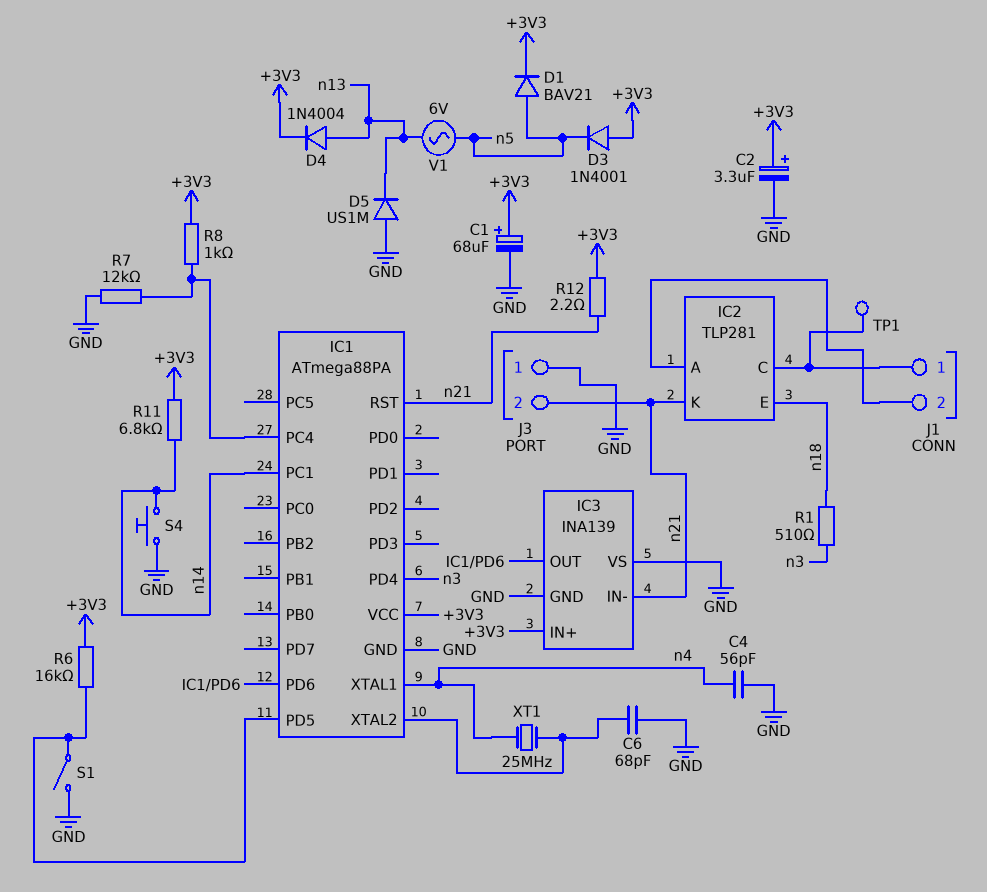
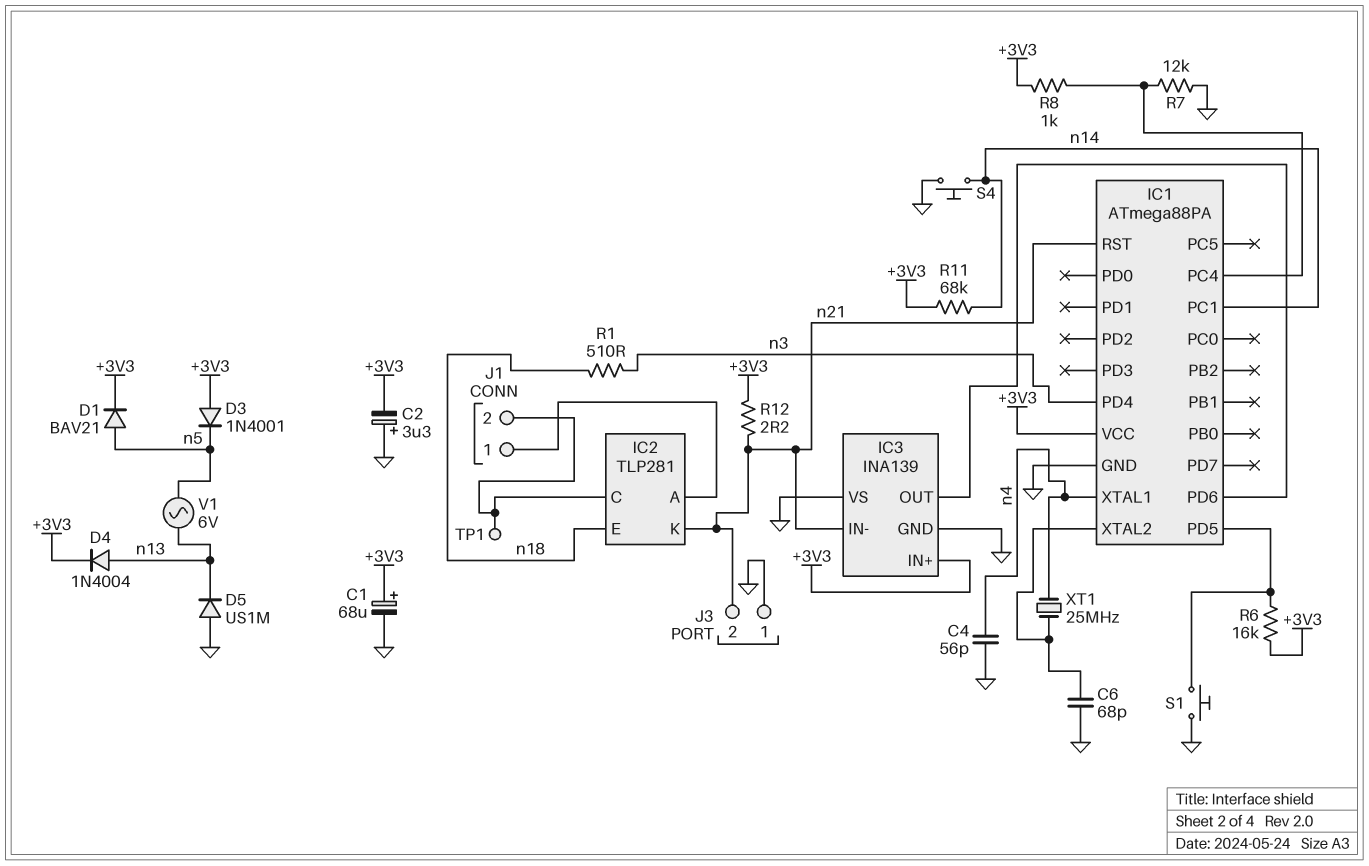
C2: 3.3uF (plus +3V3, minus GND) -> 3.3uF (plus GND, minus +3V3)
J1 pin 1: IC2/C -> IC2/A
J1 pin 2: IC2/A -> IC2/C
R11: 6.8k (+3V3, n14) -> 68k (+3V3, n14)
S1: switch (GND, IC1/PD5) -> button (GND, IC1/PD5)

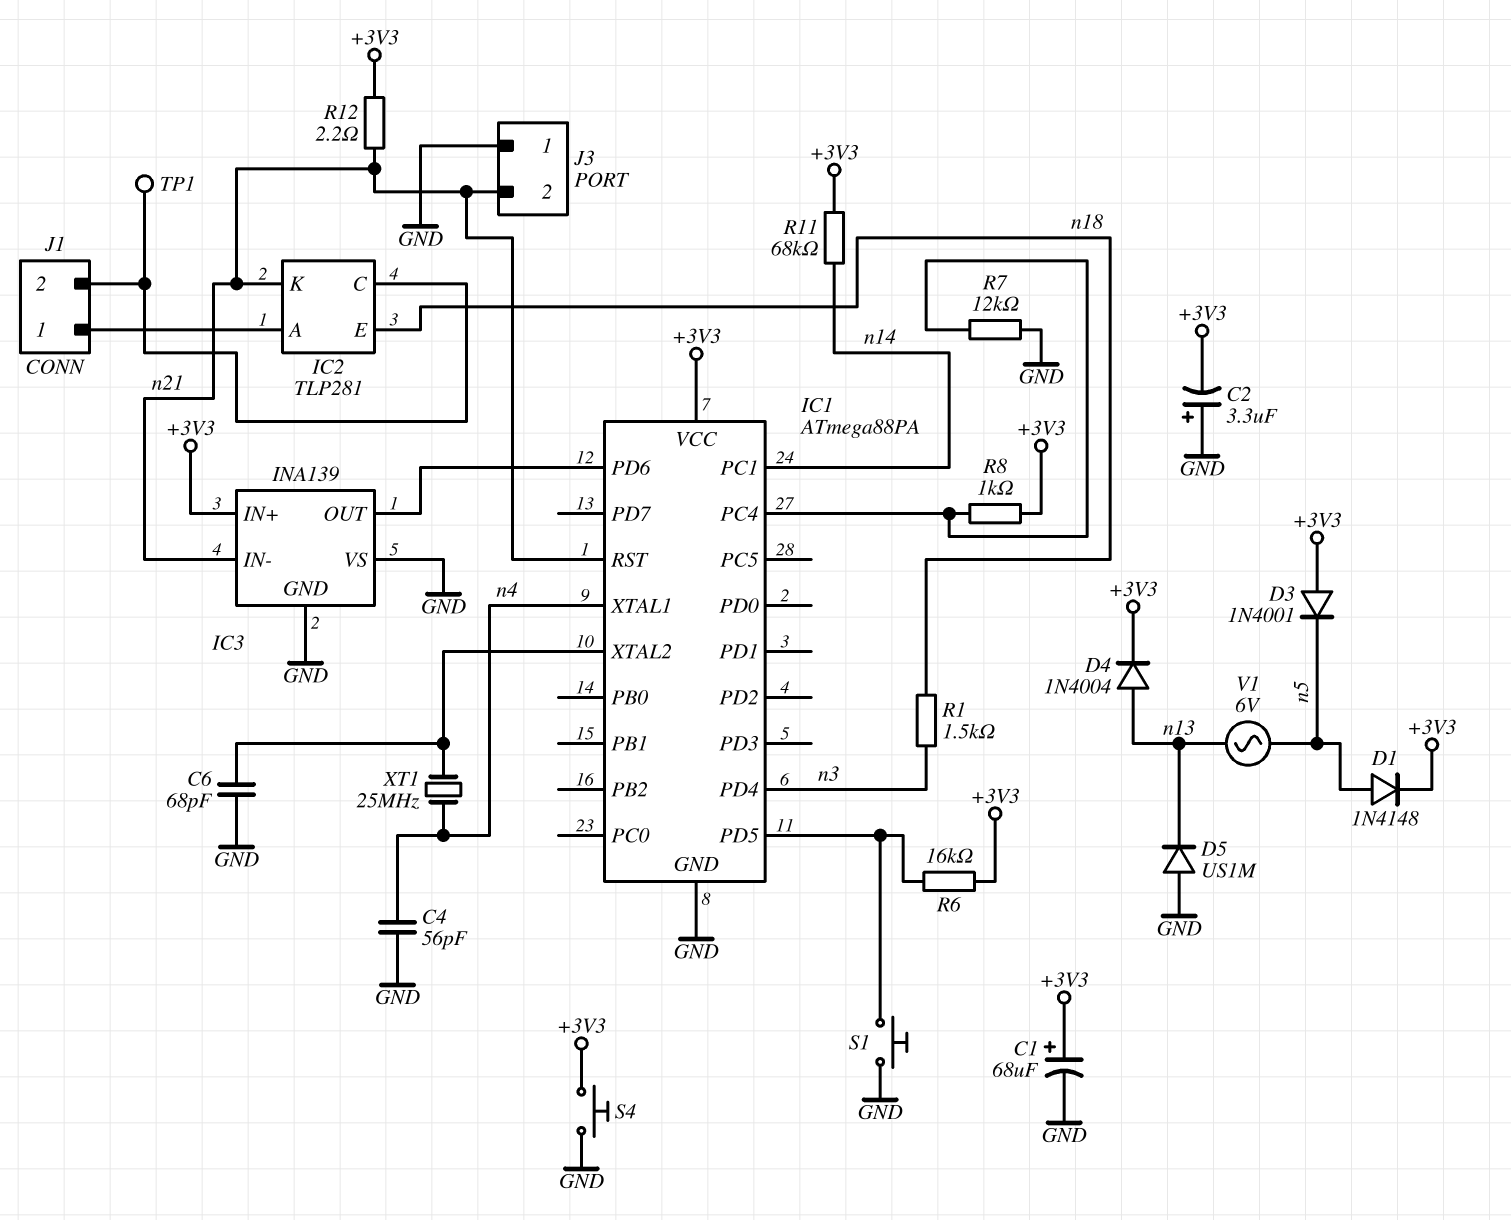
D1: diode BAV21 (A n5, K +3V3) -> diode 1N4148 (A n5, K +3V3)
R1: 510 (n3, n18) -> 1.5k (n3, n18)
S4: button (GND, n14) -> button (+3V3, GND)

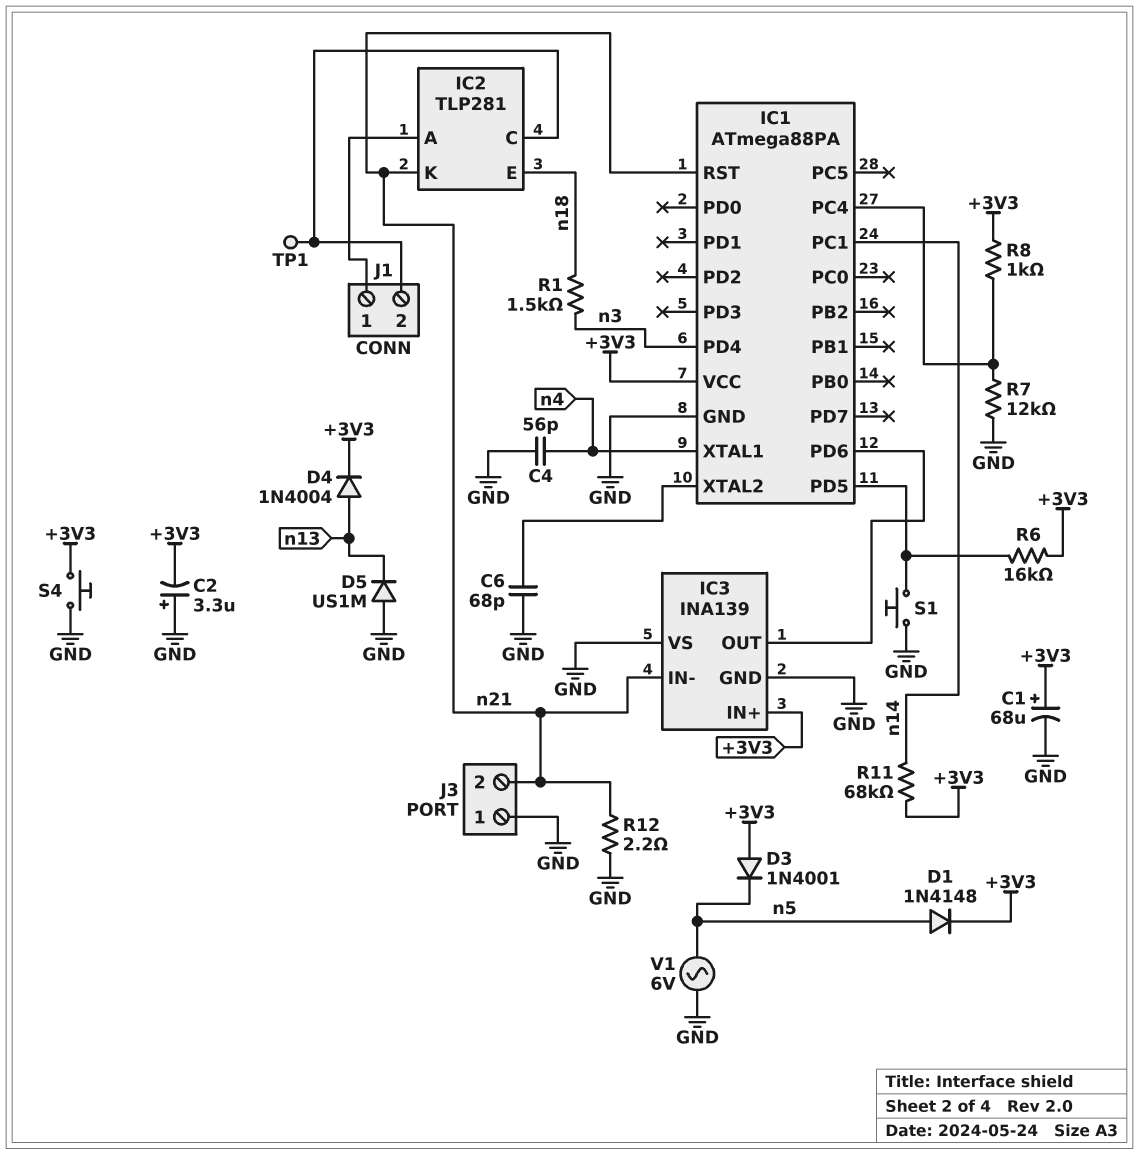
R12: 2.2 (+3V3, n21) -> 2.2 (GND, n21)
V1: AC 6V (n5, n13) -> AC 6V (GND, n5)
XT1: 25MHz (IC1/XTAL2, n4) -> none

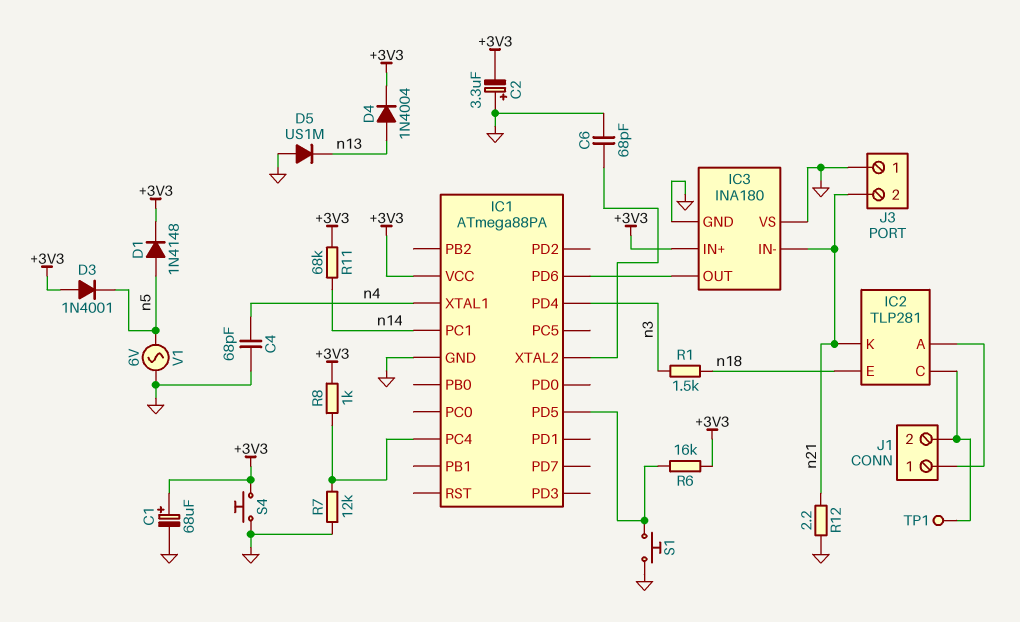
C4: 56pF (GND, n4) -> 68pF (GND, n4)
IC1 pin RST: n21 -> none
IC3: INA139 -> INA180

